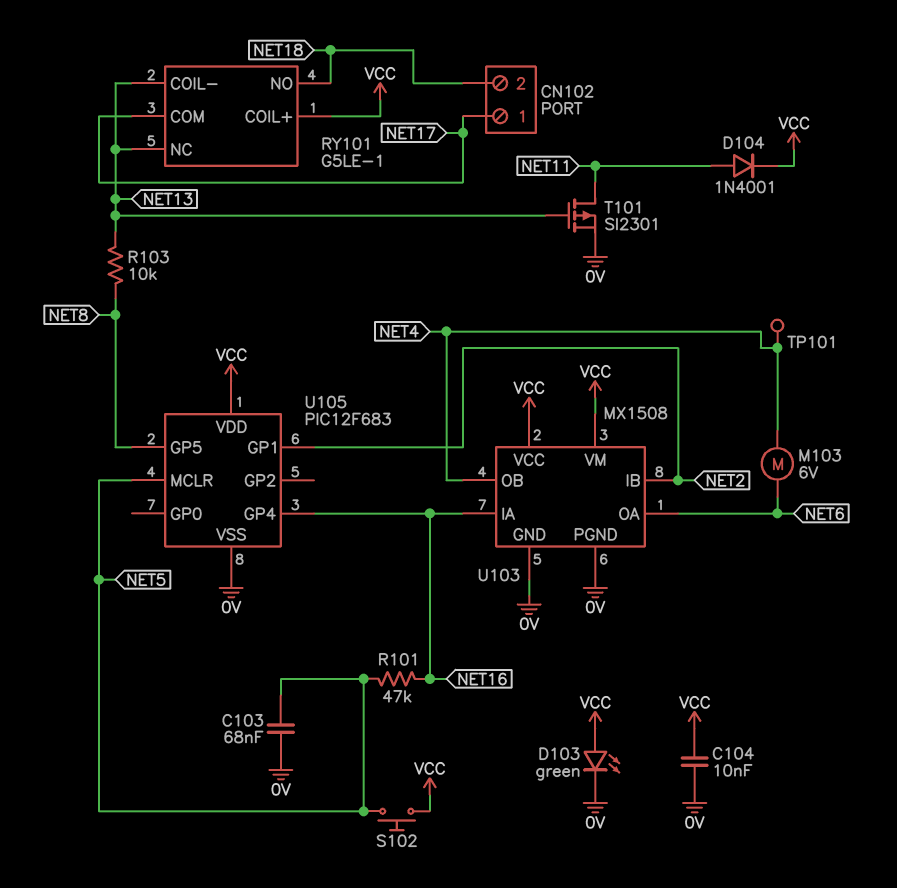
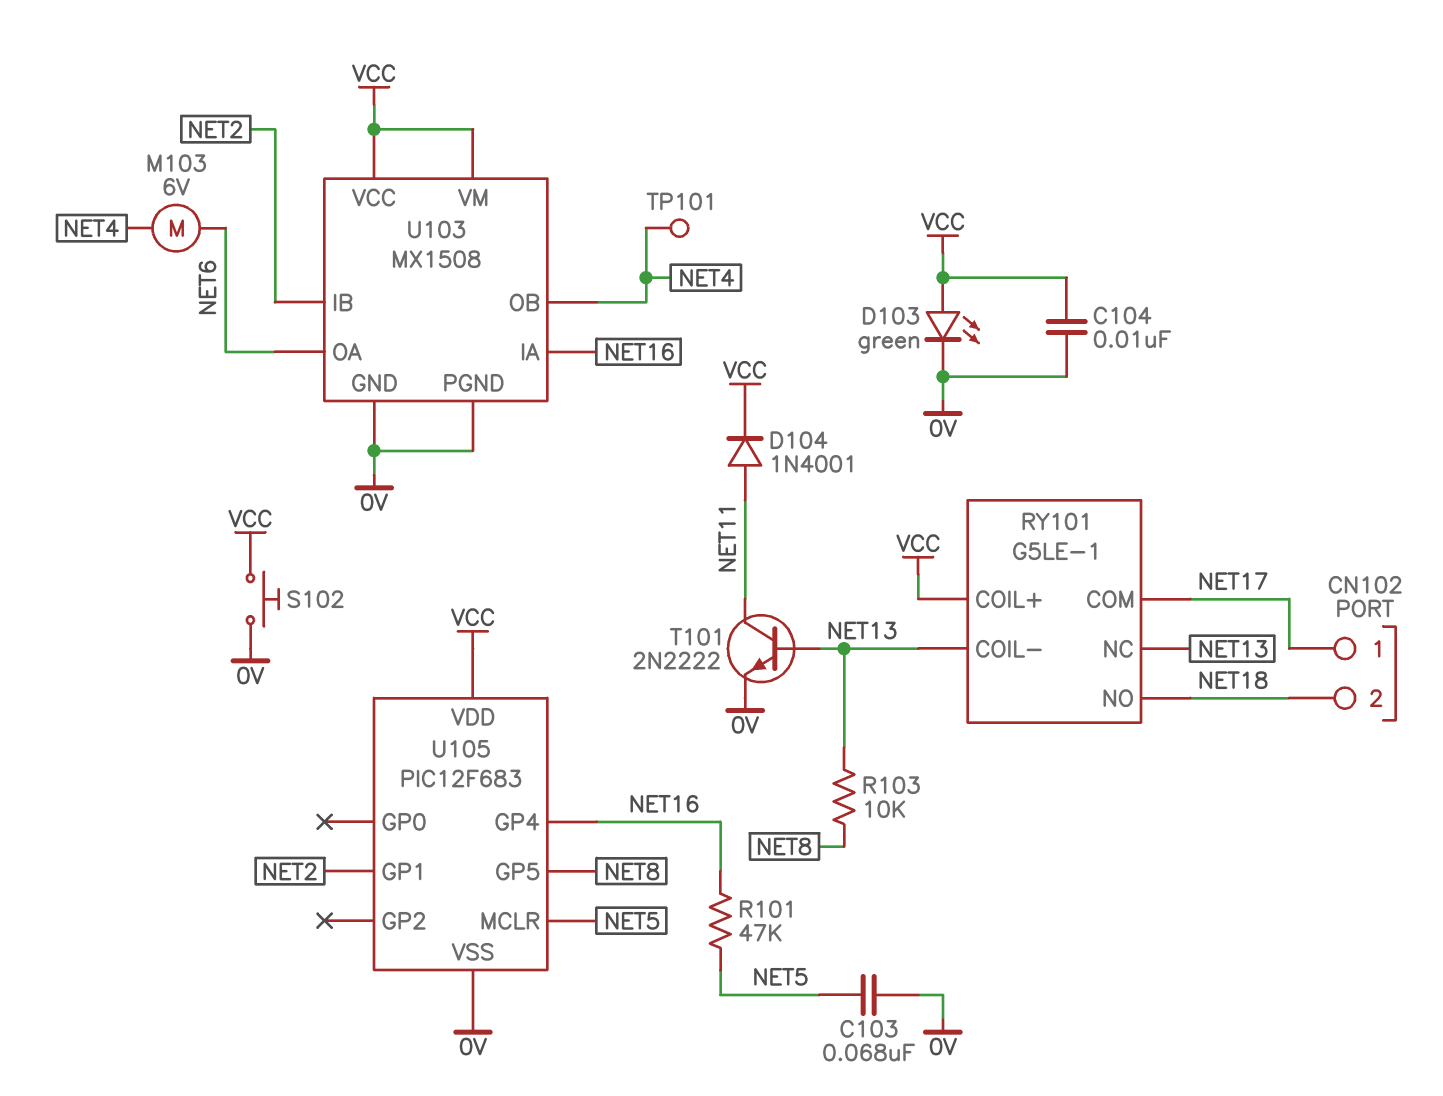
S102: button (NET5, VCC) -> button (0V, VCC)
T101: PMOS SI2301 (G NET13, D NET11, S 0V) -> NPN 2N2222 (B NET13, C NET11, E 0V)

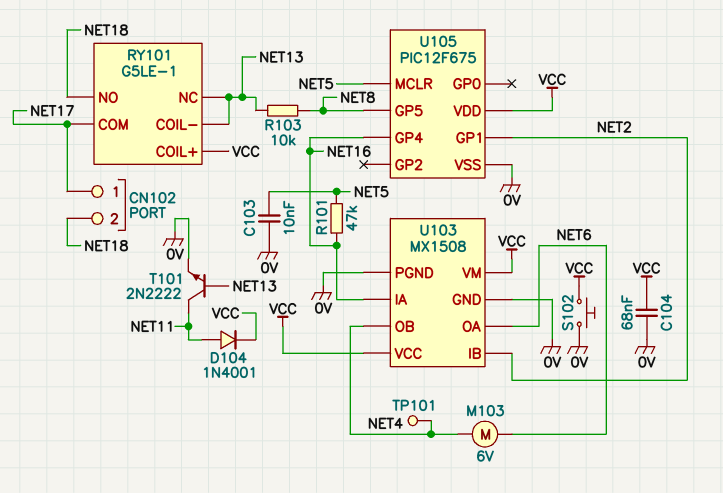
C103: 68nF (0V, NET5) -> 10nF (0V, NET5)
C104: 10nF (0V, VCC) -> 68nF (0V, VCC)
D103: LED green (A VCC, K 0V) -> none
U105: PIC12F683 -> PIC12F675

